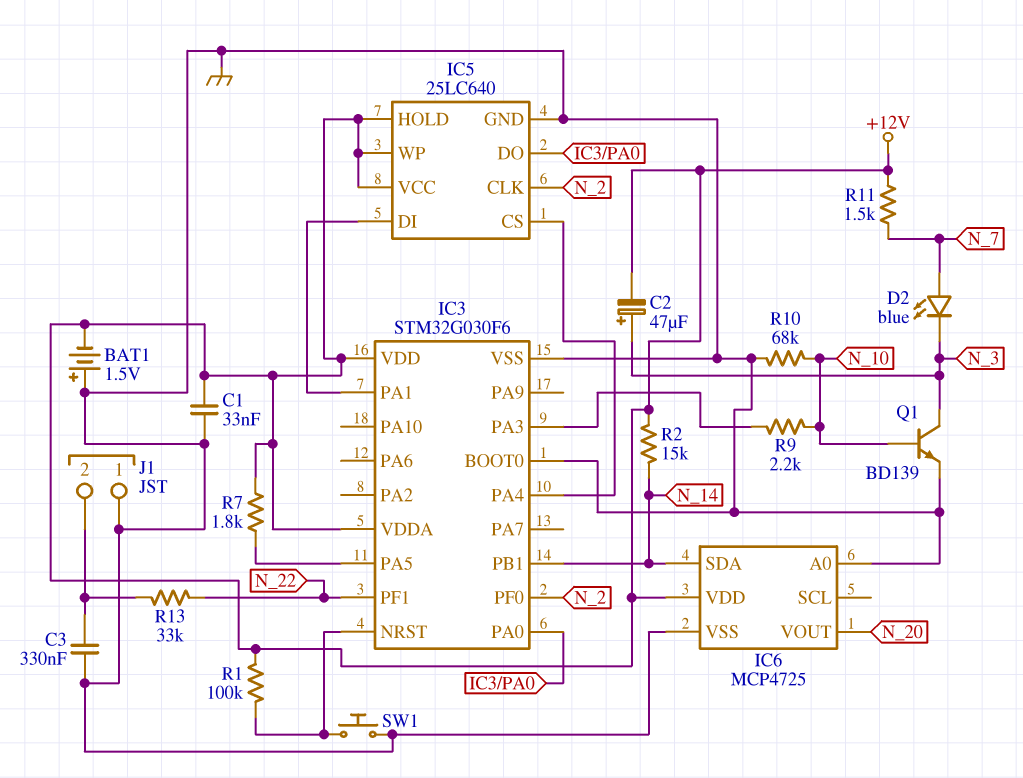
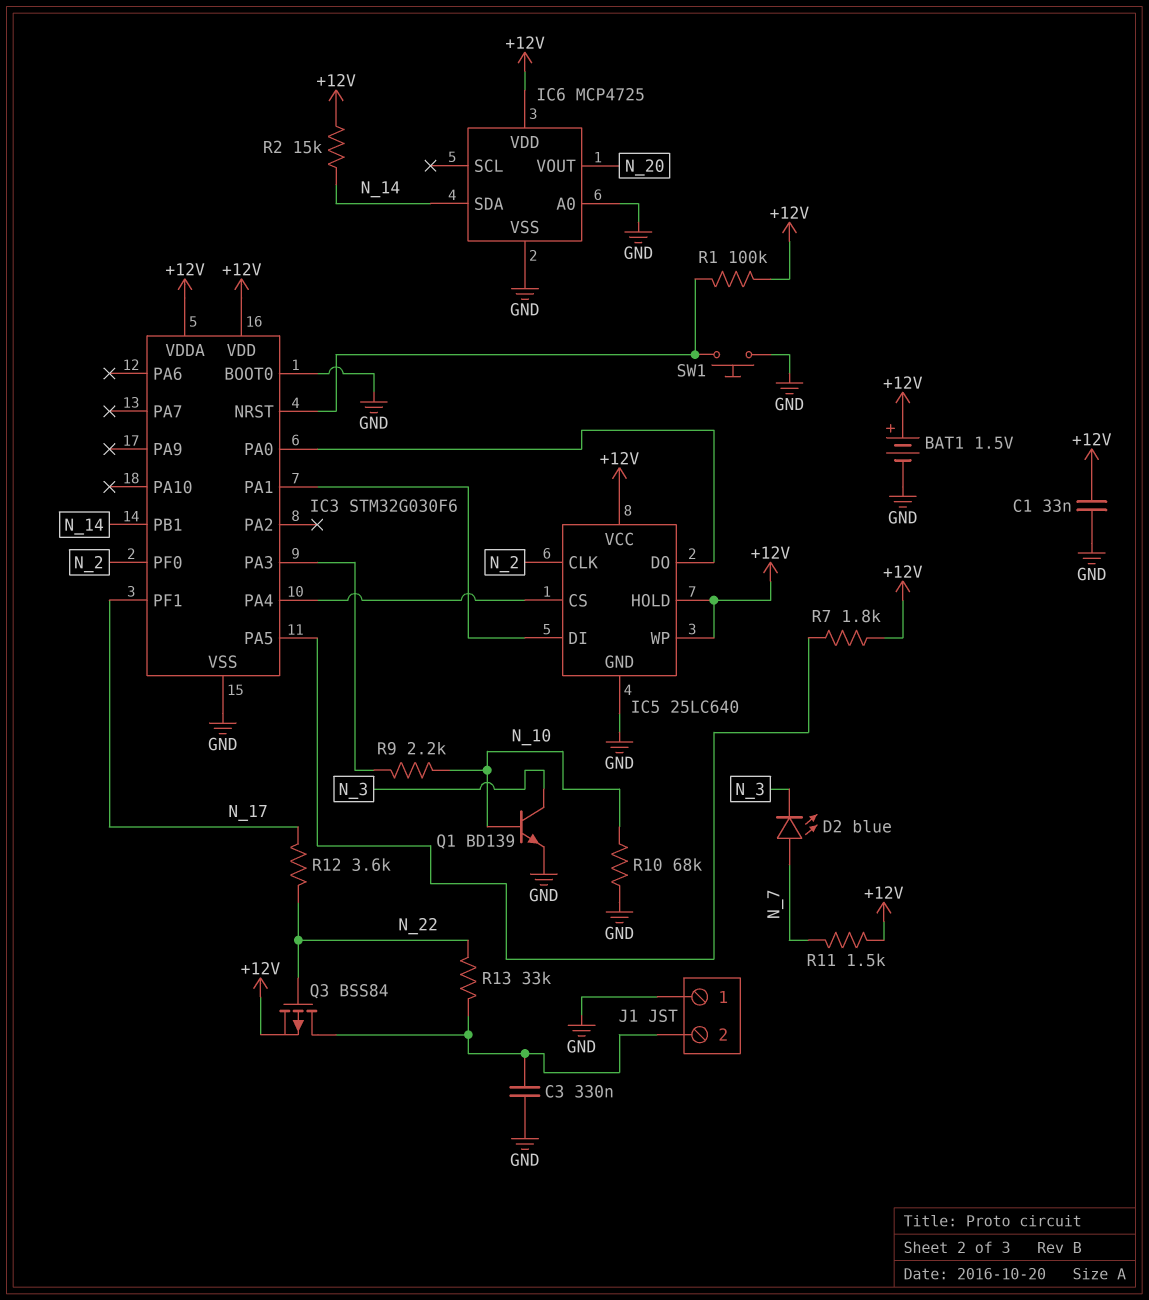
BAT1: 1.5V (plus GND, minus +12V) -> 1.5V (plus +12V, minus GND)
C2: 47uF (plus N_3, minus +12V) -> none
IC3 pin PF1: N_22 -> N_17
Q3: none -> PMOS BSS84 (G N_22, D J1/2, S +12V)
R12: none -> 3.6k (N_17, N_22)

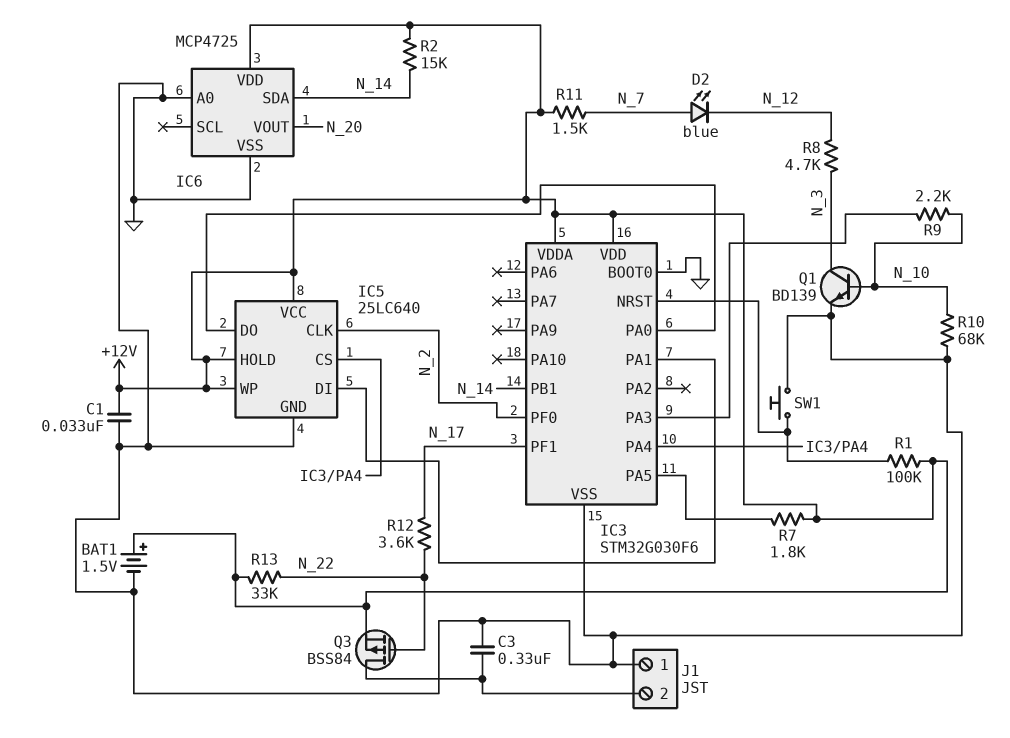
D2: LED blue (A N_7, K N_3) -> LED blue (A N_7, K N_12)
R8: none -> 4.7k (N_3, N_12)
R13: 33k (J1/2, N_22) -> 33k (+12V, N_22)

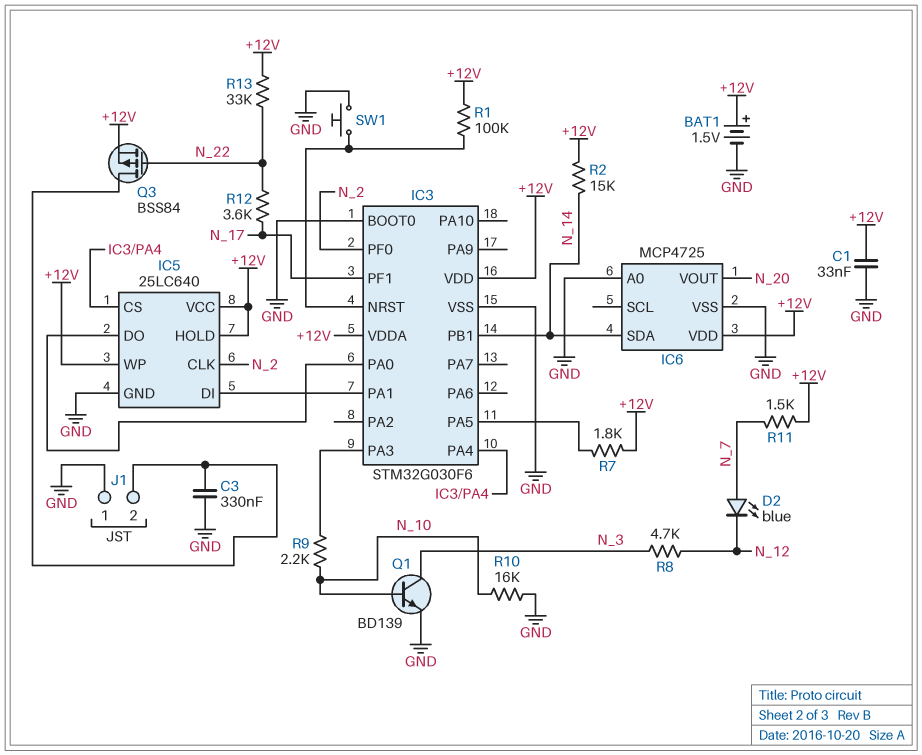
R10: 68k (GND, N_10) -> 16k (GND, N_10)

